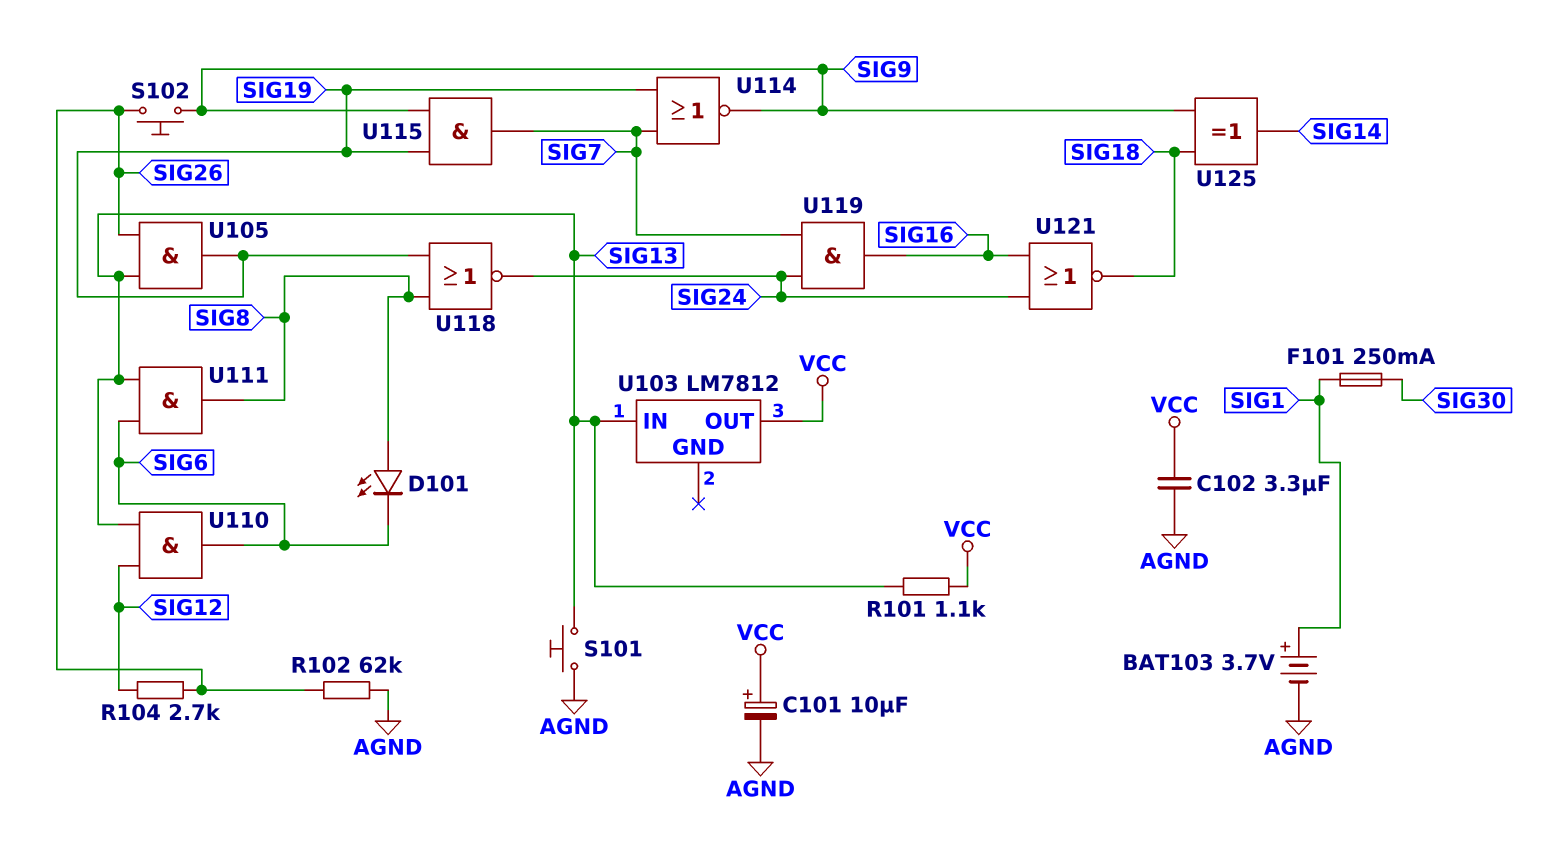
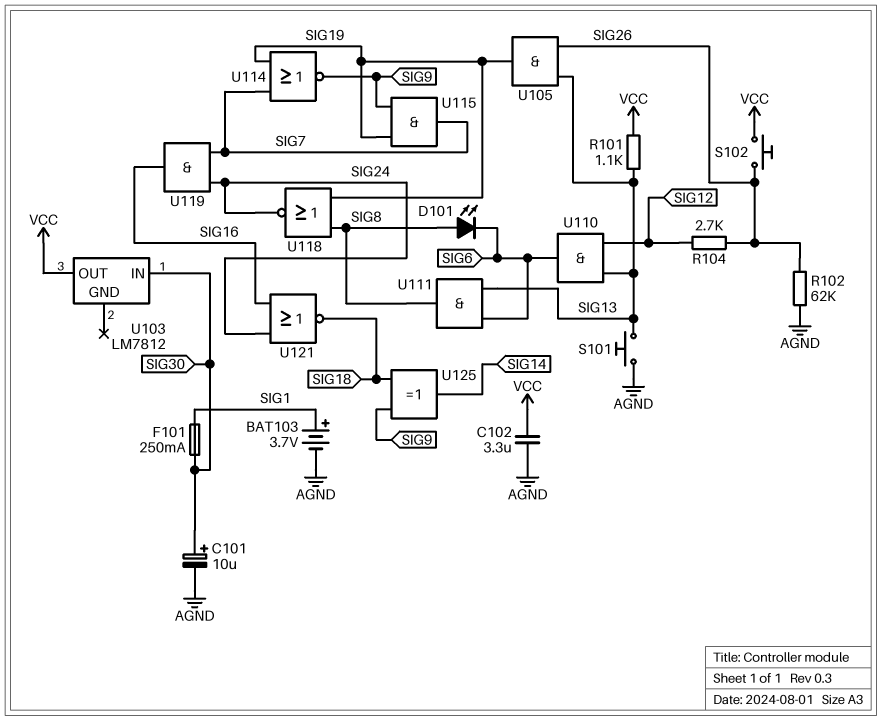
C101: 10uF (plus VCC, minus AGND) -> 10uF (plus SIG30, minus AGND)
S102: button (SIG9, SIG26) -> button (SIG26, VCC)
U103 pin IN: SIG13 -> SIG30

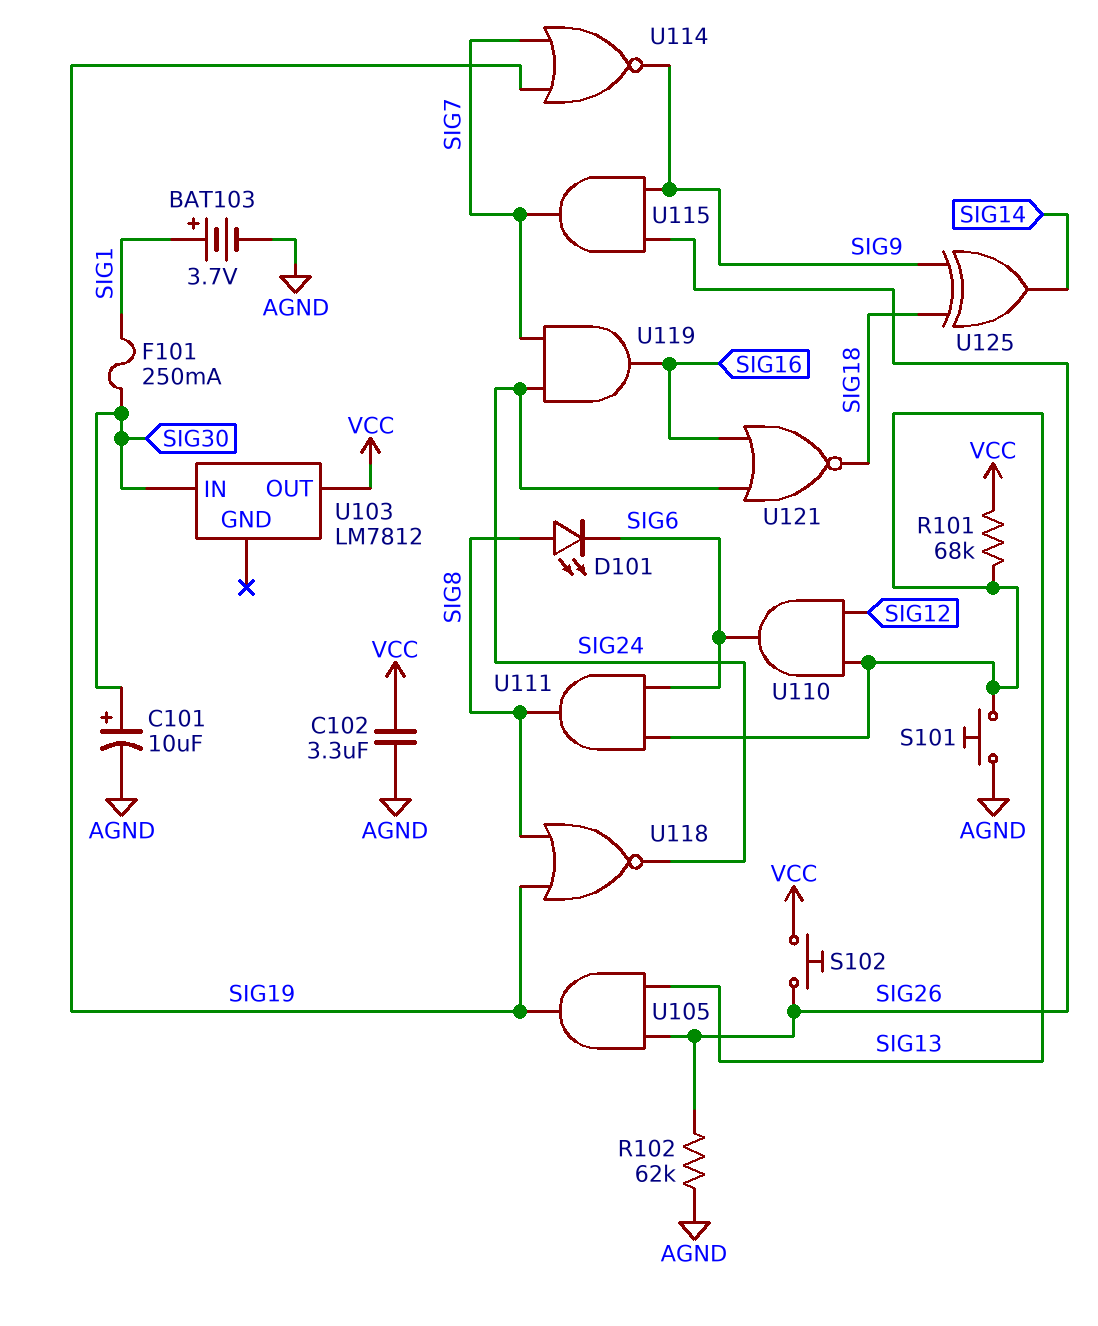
R101: 1.1k (SIG13, VCC) -> 68k (SIG13, VCC)
R104: 2.7k (SIG12, SIG26) -> none
U115: AND (in SIG9, in SIG19, out SIG7) -> AND (in SIG9, in SIG26, out SIG7)

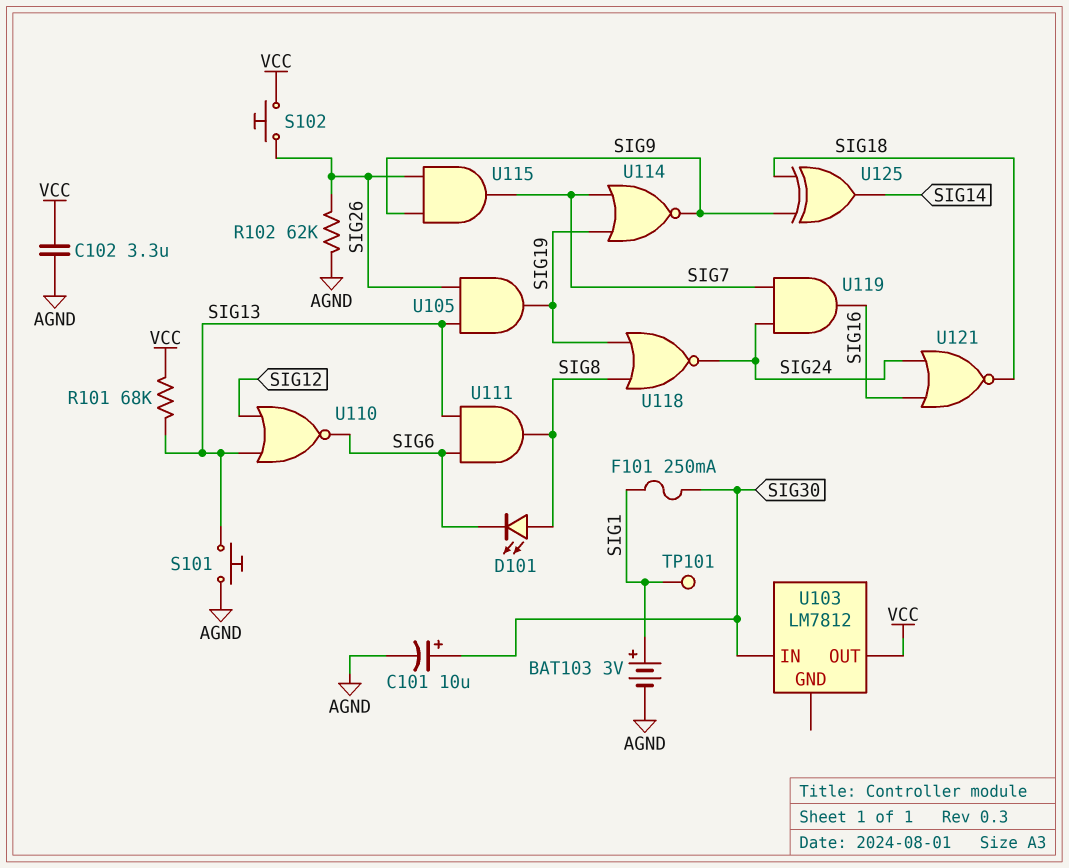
BAT103: 3.7V (plus SIG1, minus AGND) -> 3V (plus SIG1, minus AGND)
TP101: none -> test point (SIG1)
U110: AND (in SIG12, in SIG13, out SIG6) -> NOR (in SIG12, in SIG13, out SIG6)

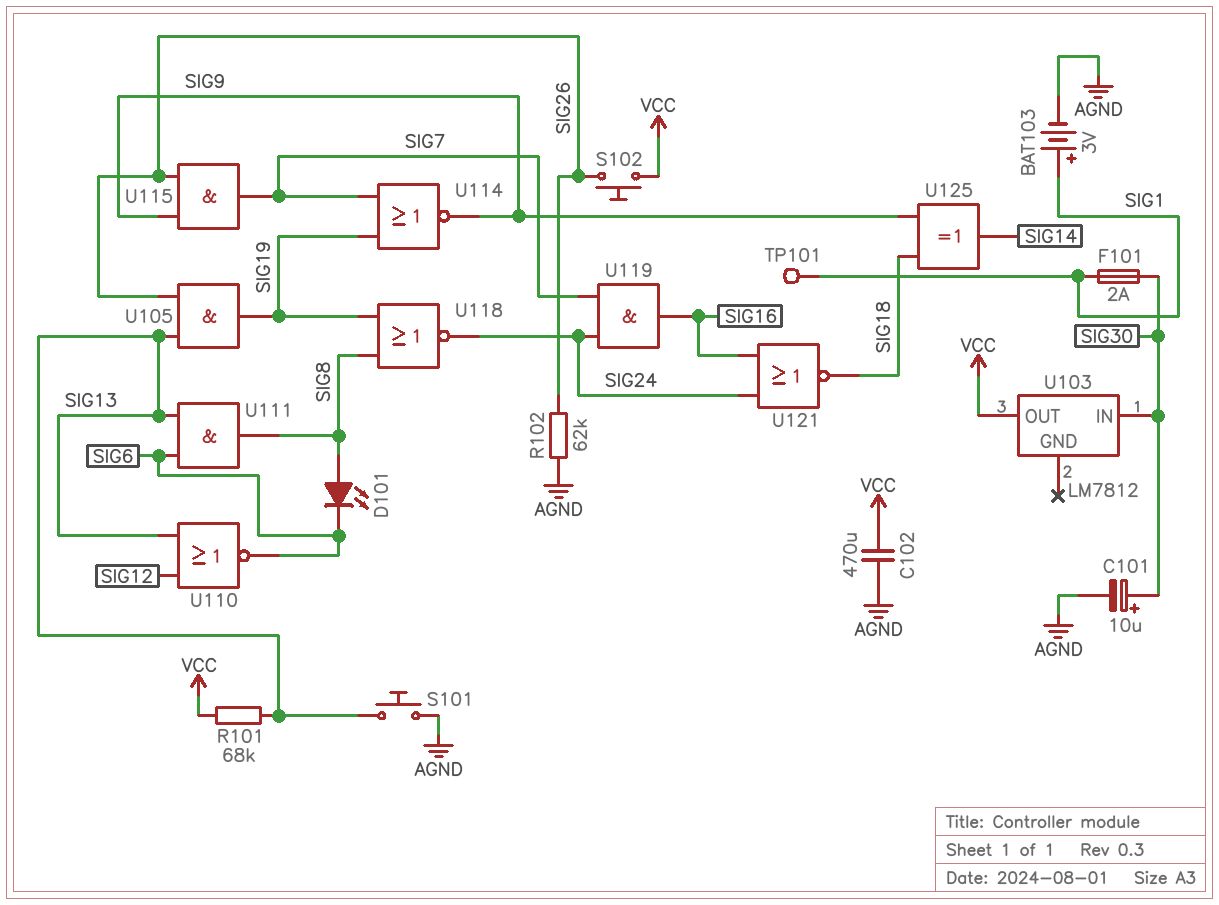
C102: 3.3uF (AGND, VCC) -> 470uF (AGND, VCC)
F101: 250mA (SIG1, SIG30) -> 2A (SIG1, SIG30)

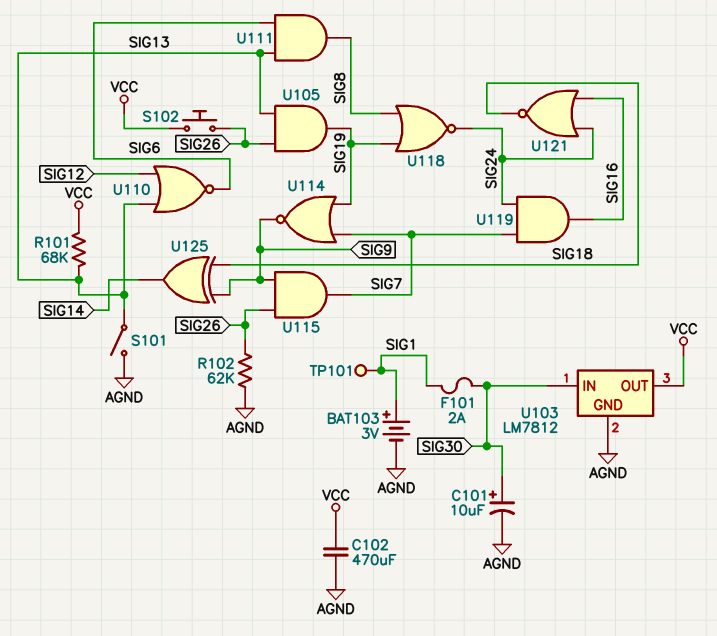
D101: LED (A SIG8, K SIG6) -> none
S101: button (AGND, SIG13) -> switch (AGND, SIG13)
U103 pin GND: none -> AGND

